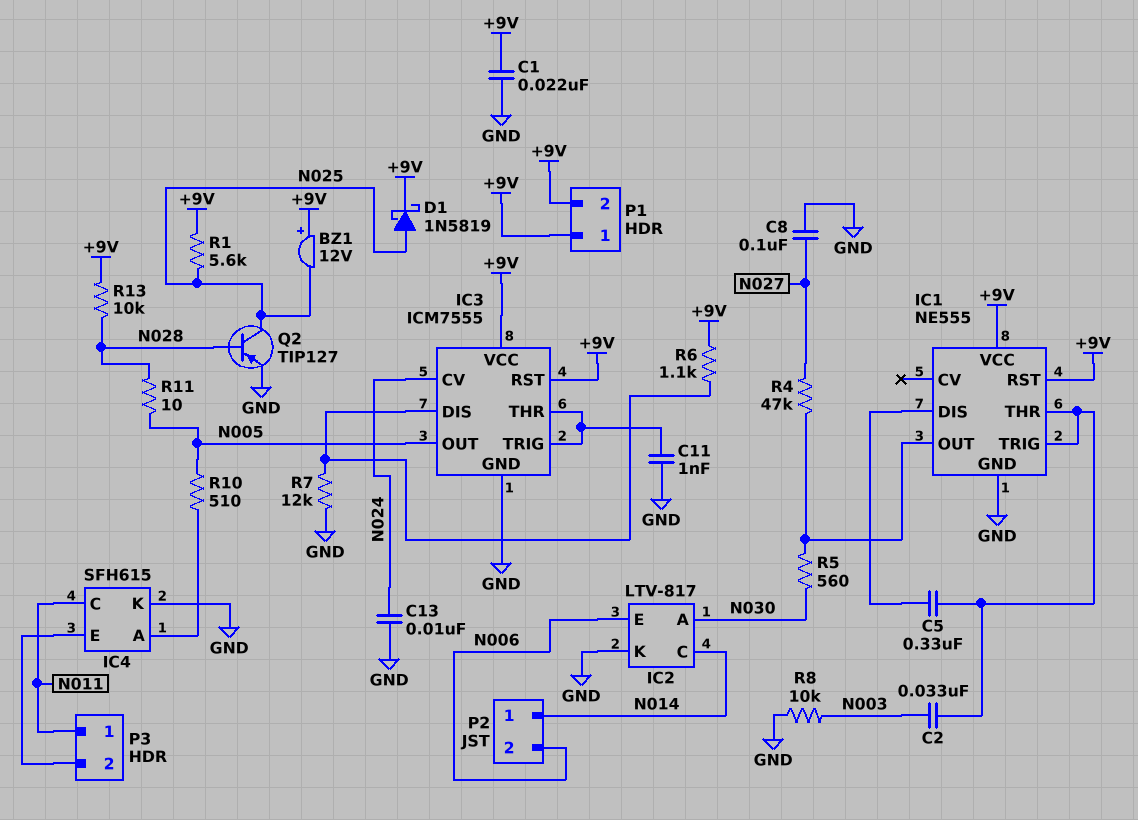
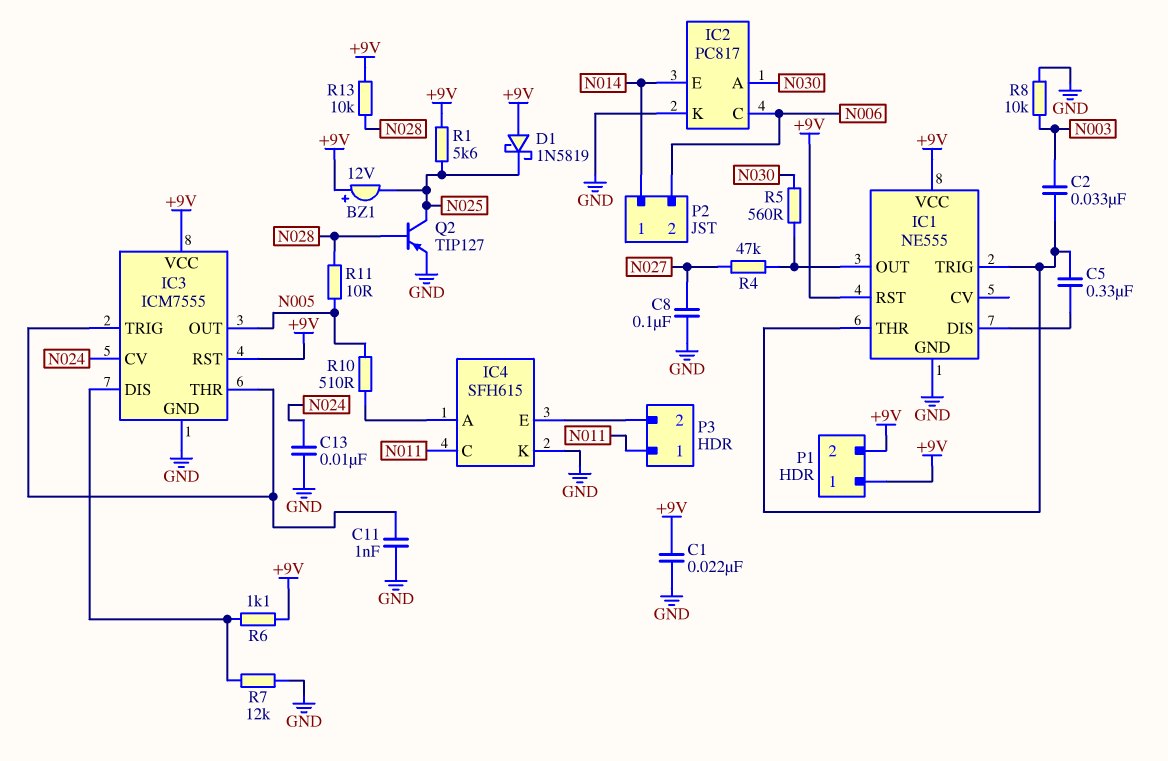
D1: schottky 1N5819 (A N025, K +9V) -> schottky 1N5819 (A +9V, K N025)
IC2: LTV-817 -> PC817
IC2 pin C: N014 -> N006
IC2 pin E: N006 -> N014

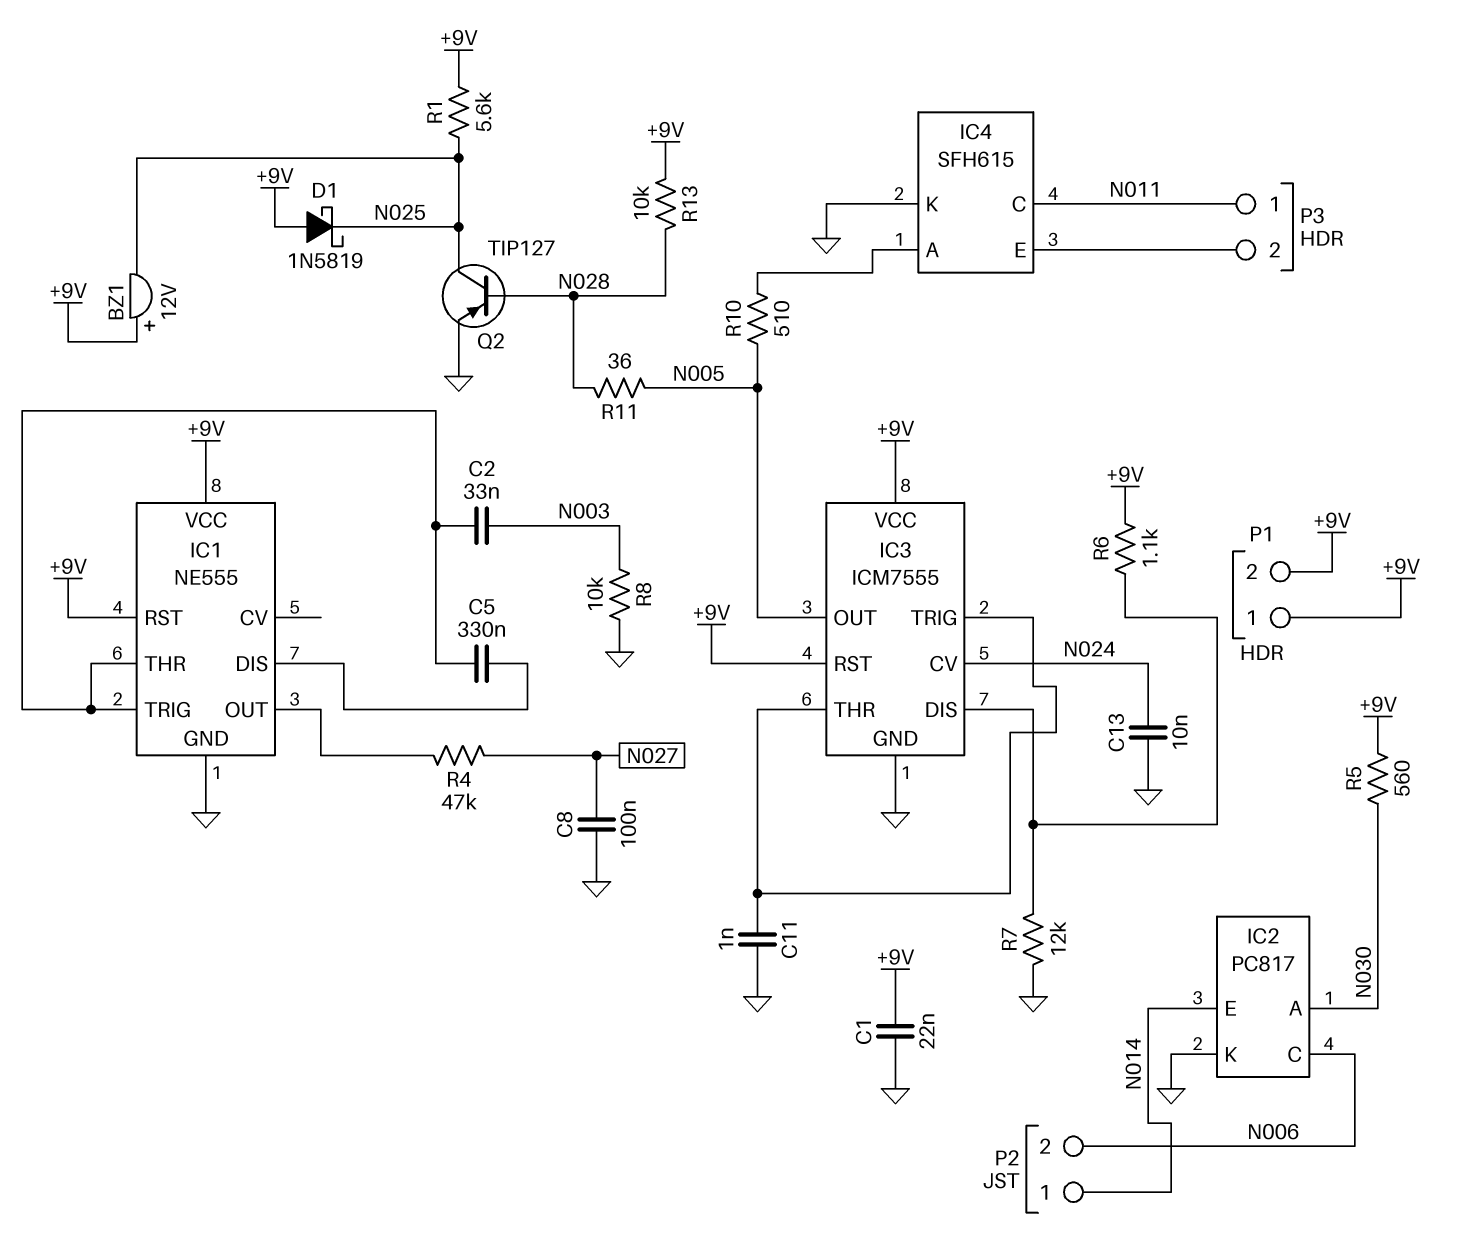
R5: 560 (IC1/OUT, N030) -> 560 (+9V, N030)
R11: 10 (N005, N028) -> 36 (N005, N028)

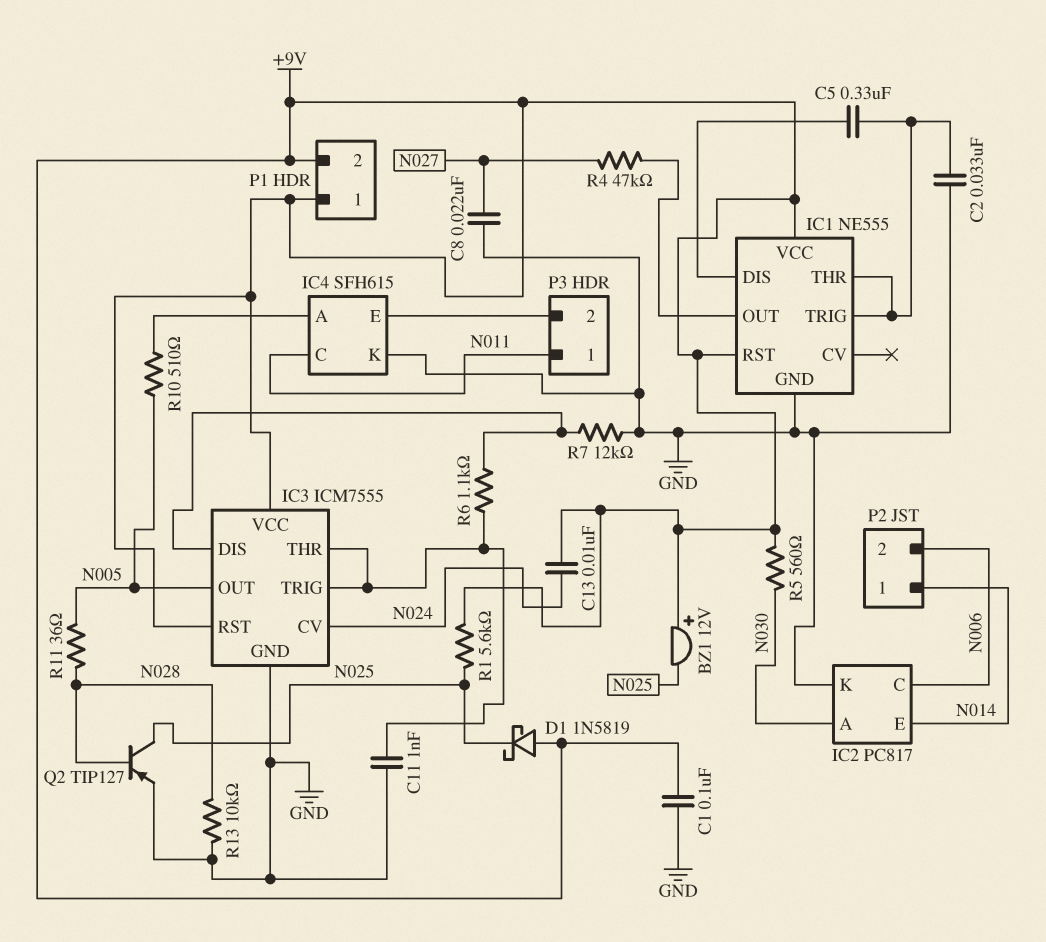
C1: 22nF (+9V, GND) -> 100nF (+9V, GND)
C2: 33nF (IC1/THR, N003) -> 33nF (GND, IC1/THR)
C8: 100nF (GND, N027) -> 22nF (GND, N027)
C13: 10nF (GND, N024) -> 10nF (+9V, N024)
R6: 1.1k (+9V, IC3/DIS) -> 1.1k (IC3/DIS, IC3/THR)
R8: 10k (GND, N003) -> none
R13: 10k (+9V, N028) -> 10k (GND, N028)

